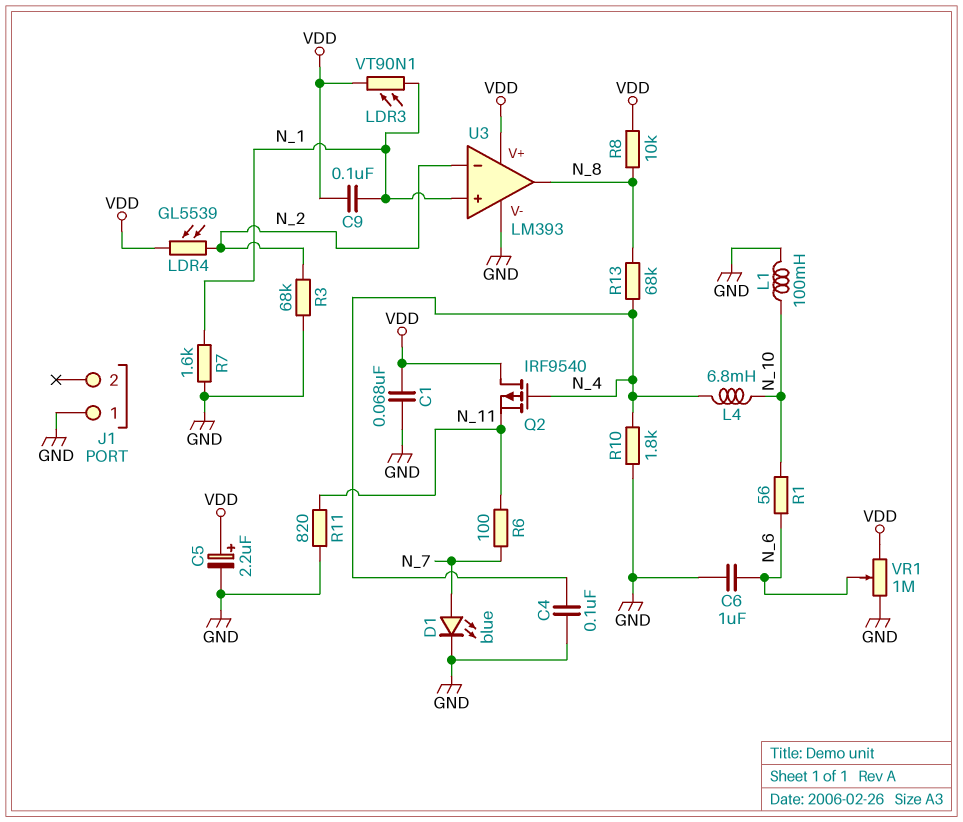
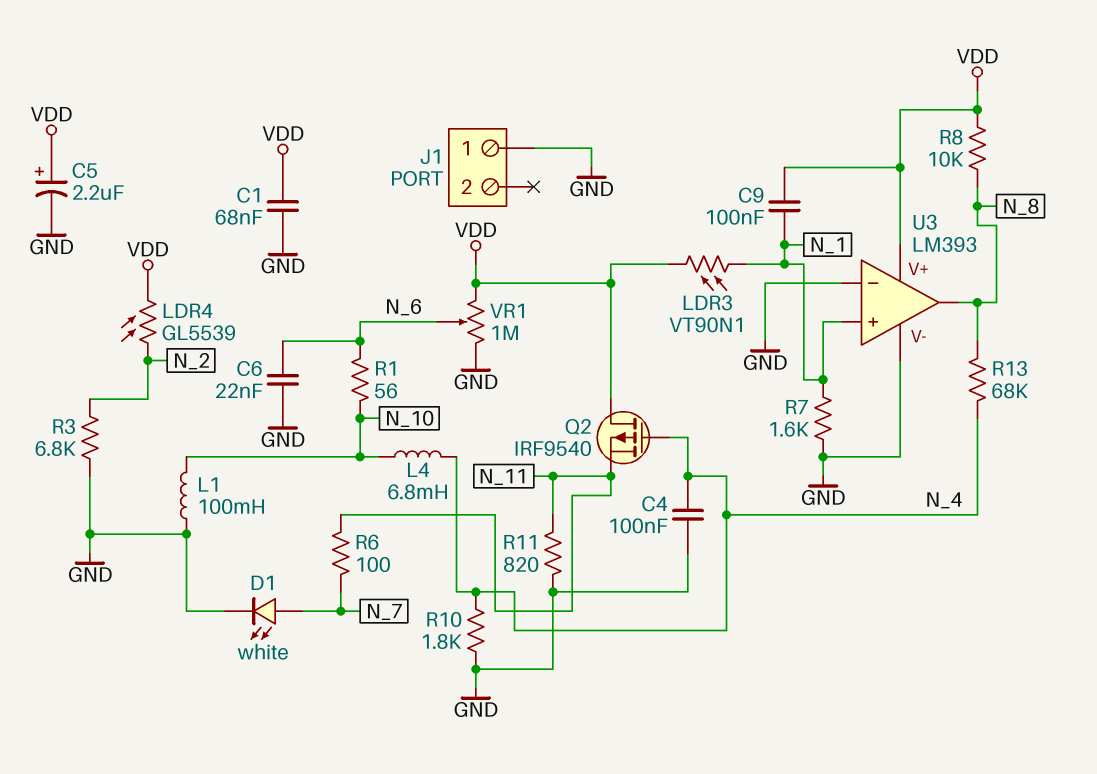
C6: 1uF (GND, N_6) -> 22nF (GND, N_6)
D1: LED blue (A N_7, K GND) -> LED white (A N_7, K GND)
R3: 68k (GND, N_2) -> 6.8k (GND, N_2)
U3 pin in-: N_2 -> GND

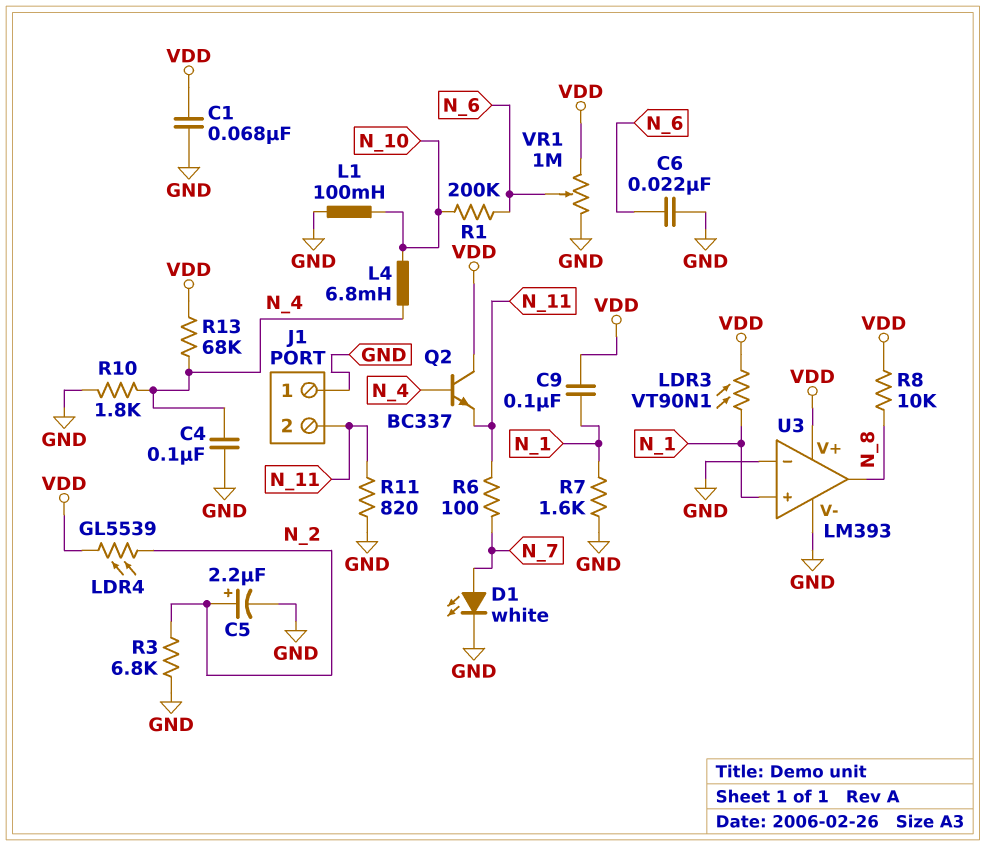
C5: 2.2uF (plus VDD, minus GND) -> 2.2uF (plus N_2, minus GND)
J1 pin 2: none -> N_11
Q2: PMOS IRF9540 (G N_4, D VDD, S N_11) -> NPN BC337 (B N_4, C VDD, E N_11)
R1: 56 (N_6, N_10) -> 200k (N_6, N_10)
R13: 68k (N_4, N_8) -> 68k (N_4, VDD)

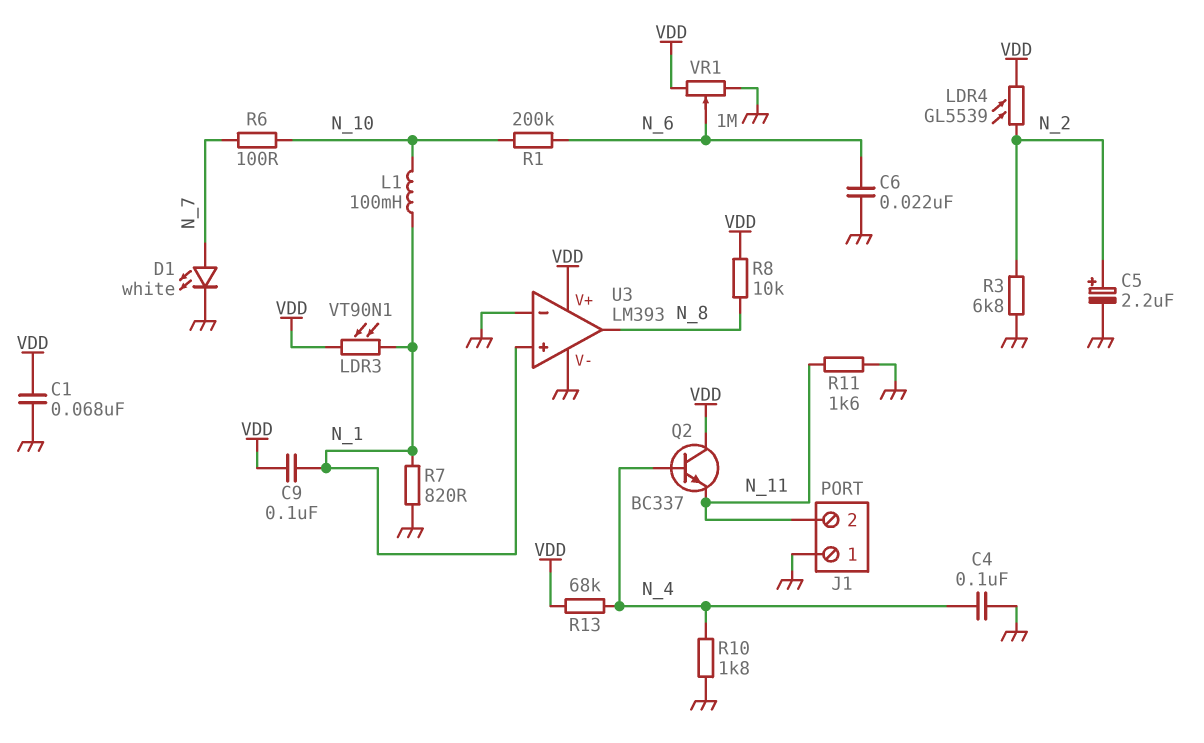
L1: 100mH (GND, N_10) -> 100mH (N_1, N_10)
L4: 6.8mH (N_4, N_10) -> none
R6: 100 (N_7, N_11) -> 100 (N_7, N_10)
R7: 1.6k (GND, N_1) -> 820 (GND, N_1)
R11: 820 (GND, N_11) -> 1.6k (GND, N_11)

